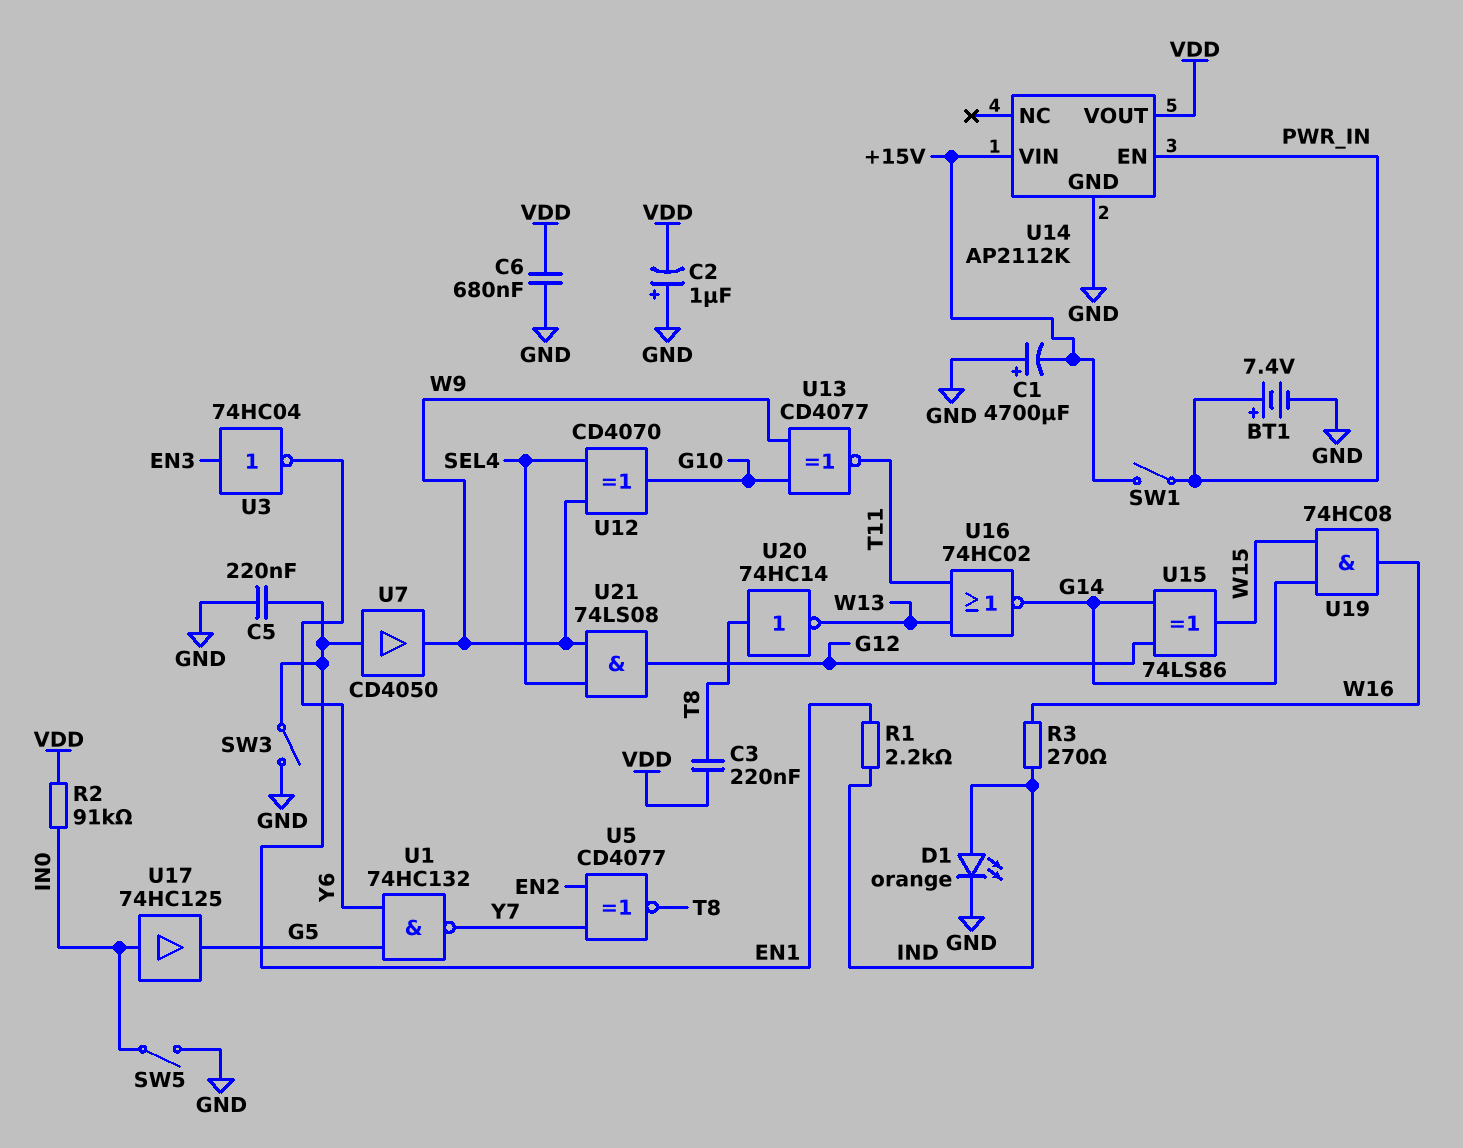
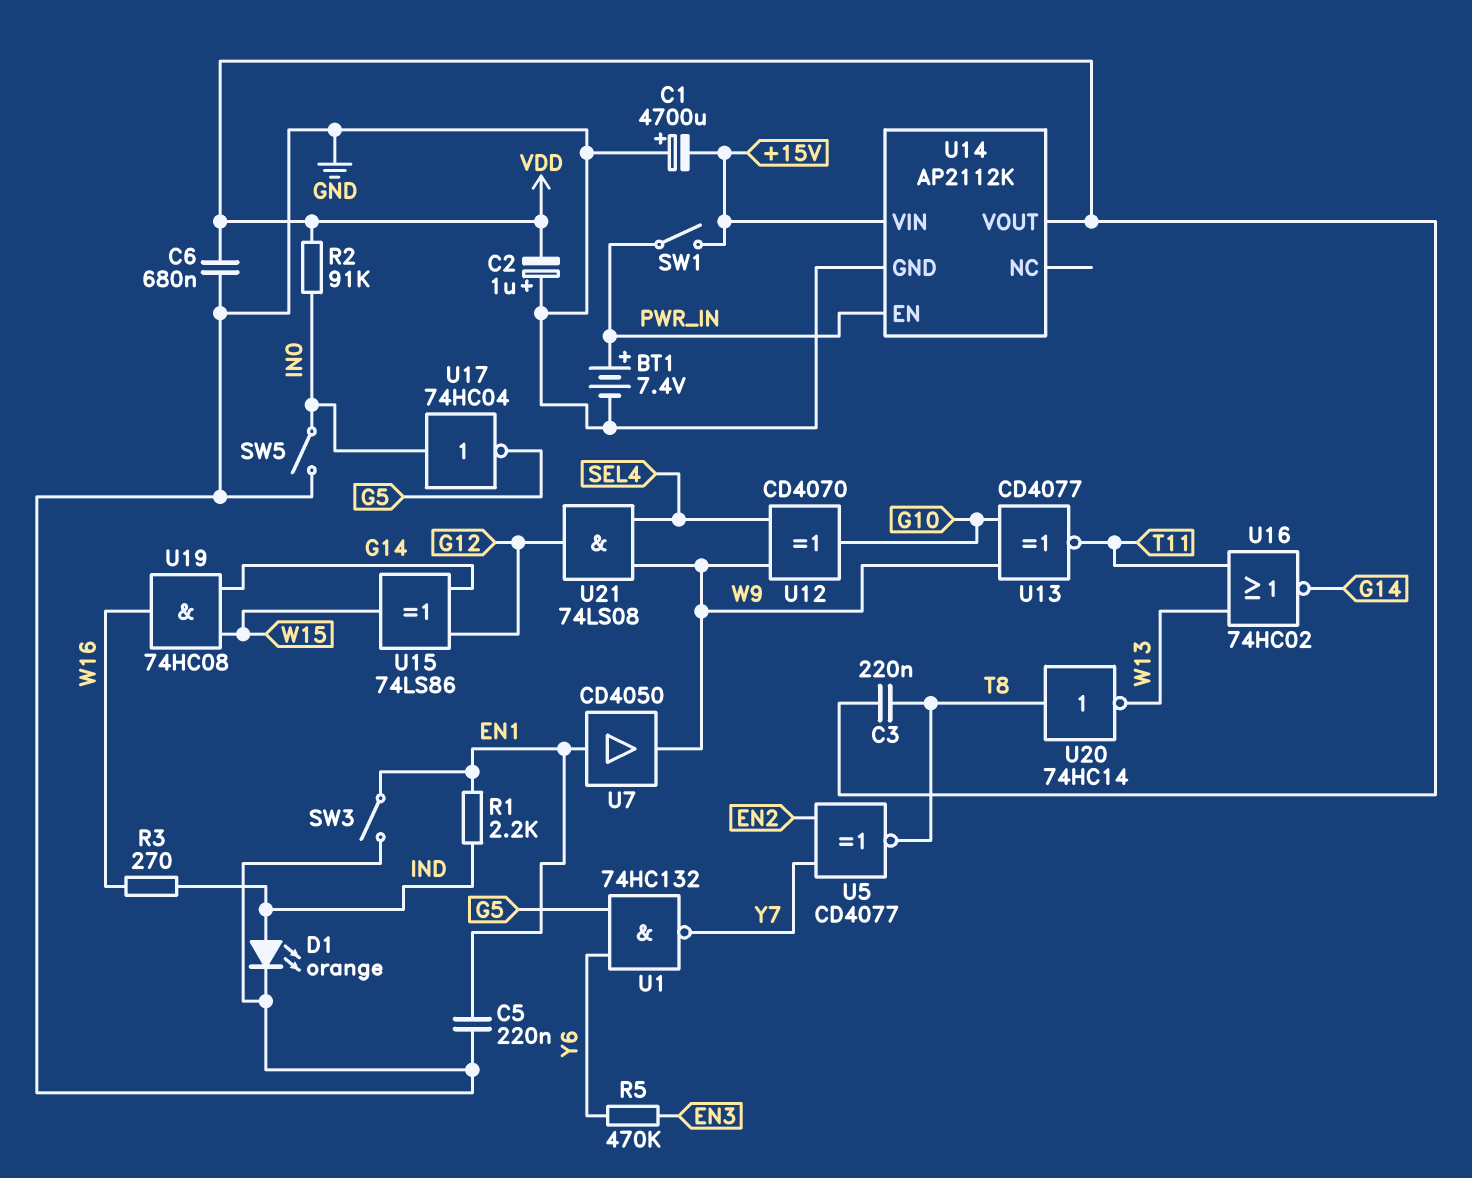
R5: none -> 470k (EN3, Y6)
U3: NOT 74HC04 (in EN3, out Y6) -> none
U17: buffer 74HC125 (in IN0, out G5) -> NOT 74HC04 (in IN0, out G5)

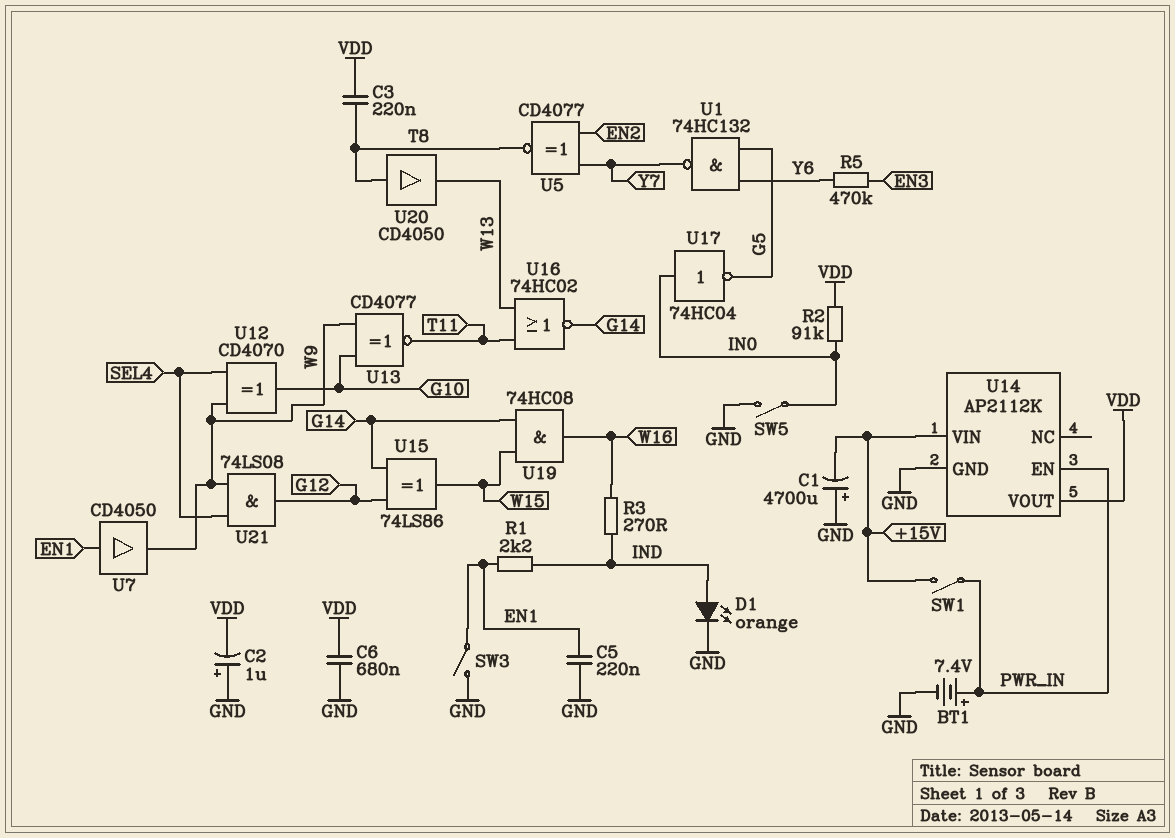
U20: NOT 74HC14 (in T8, out W13) -> buffer CD4050 (in T8, out W13)

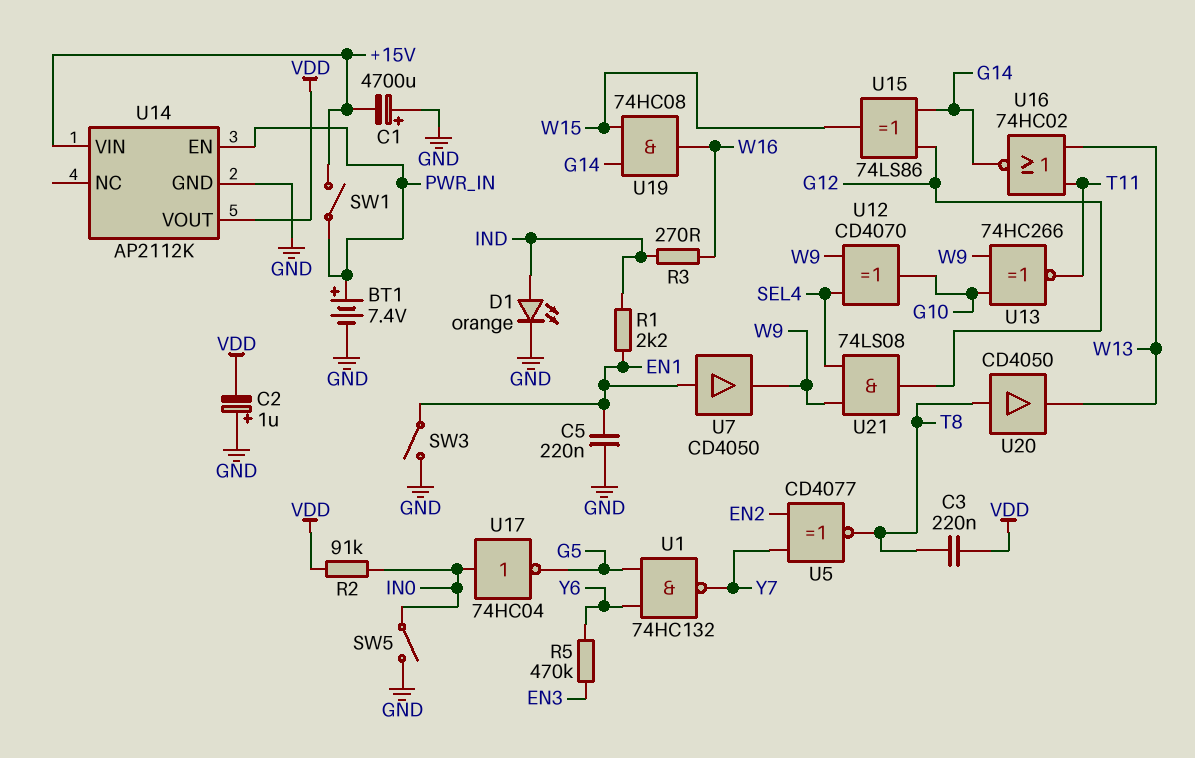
C6: 680nF (GND, VDD) -> none
U13: XNOR CD4077 (in G10, in W9, out T11) -> XNOR 74HC266 (in G10, in W9, out T11)

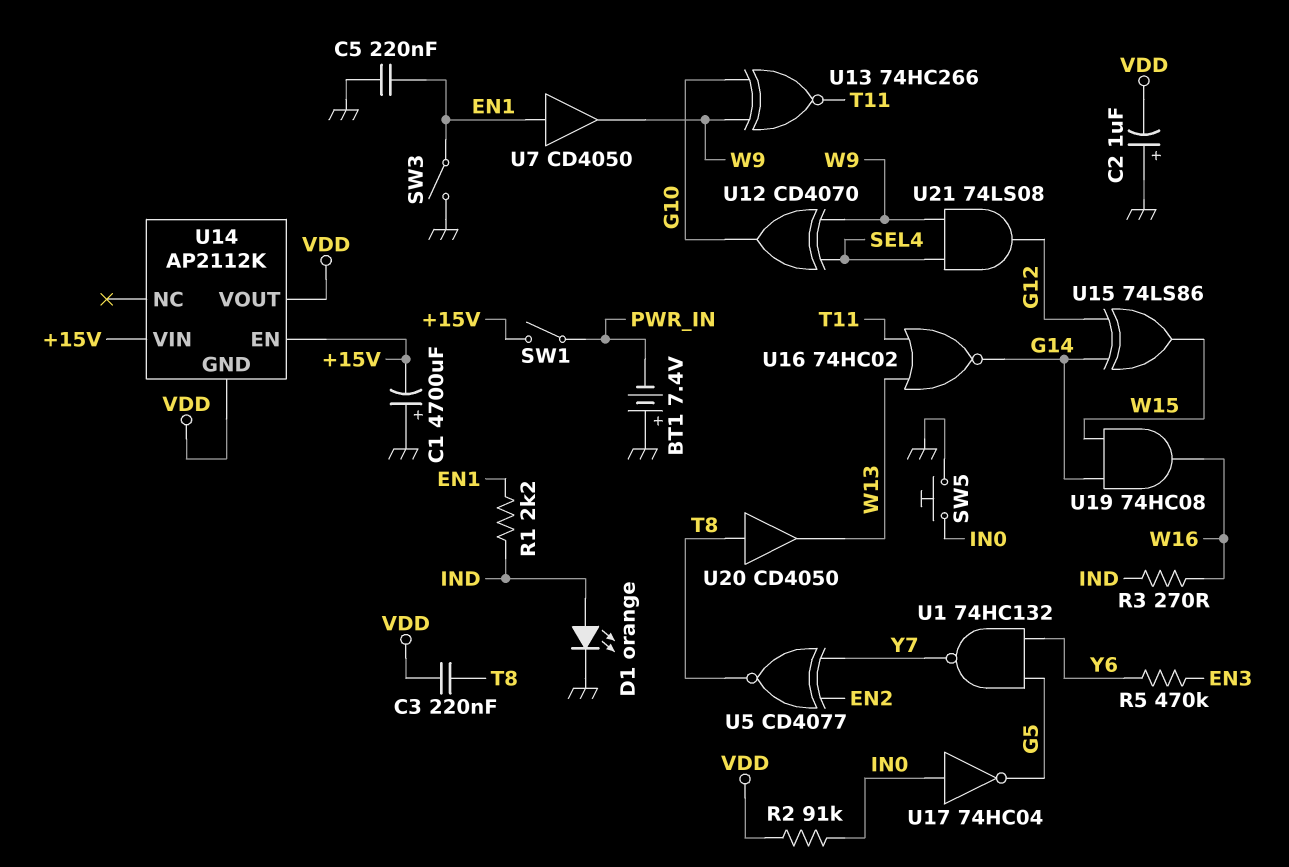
BT1: 7.4V (plus PWR_IN, minus GND) -> 7.4V (plus GND, minus PWR_IN)
SW5: switch (GND, IN0) -> button (GND, IN0)
U14 pin EN: PWR_IN -> +15V
U14 pin GND: GND -> VDD

